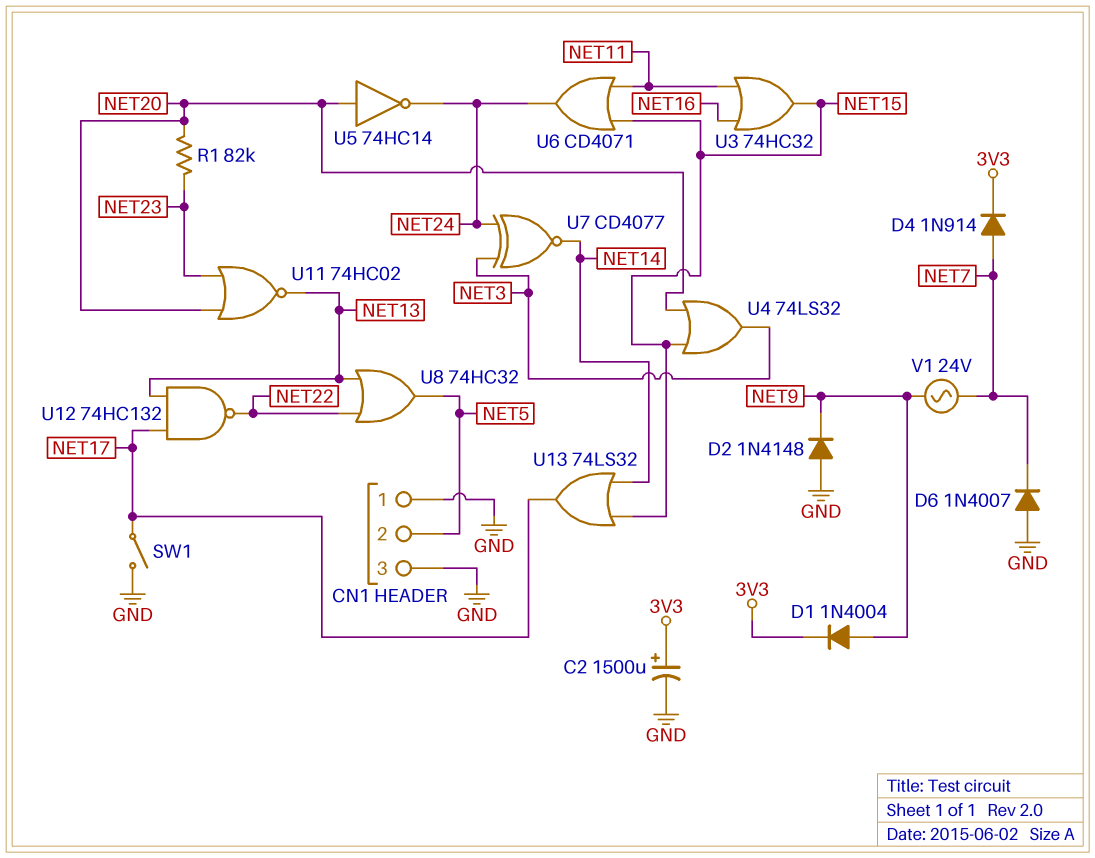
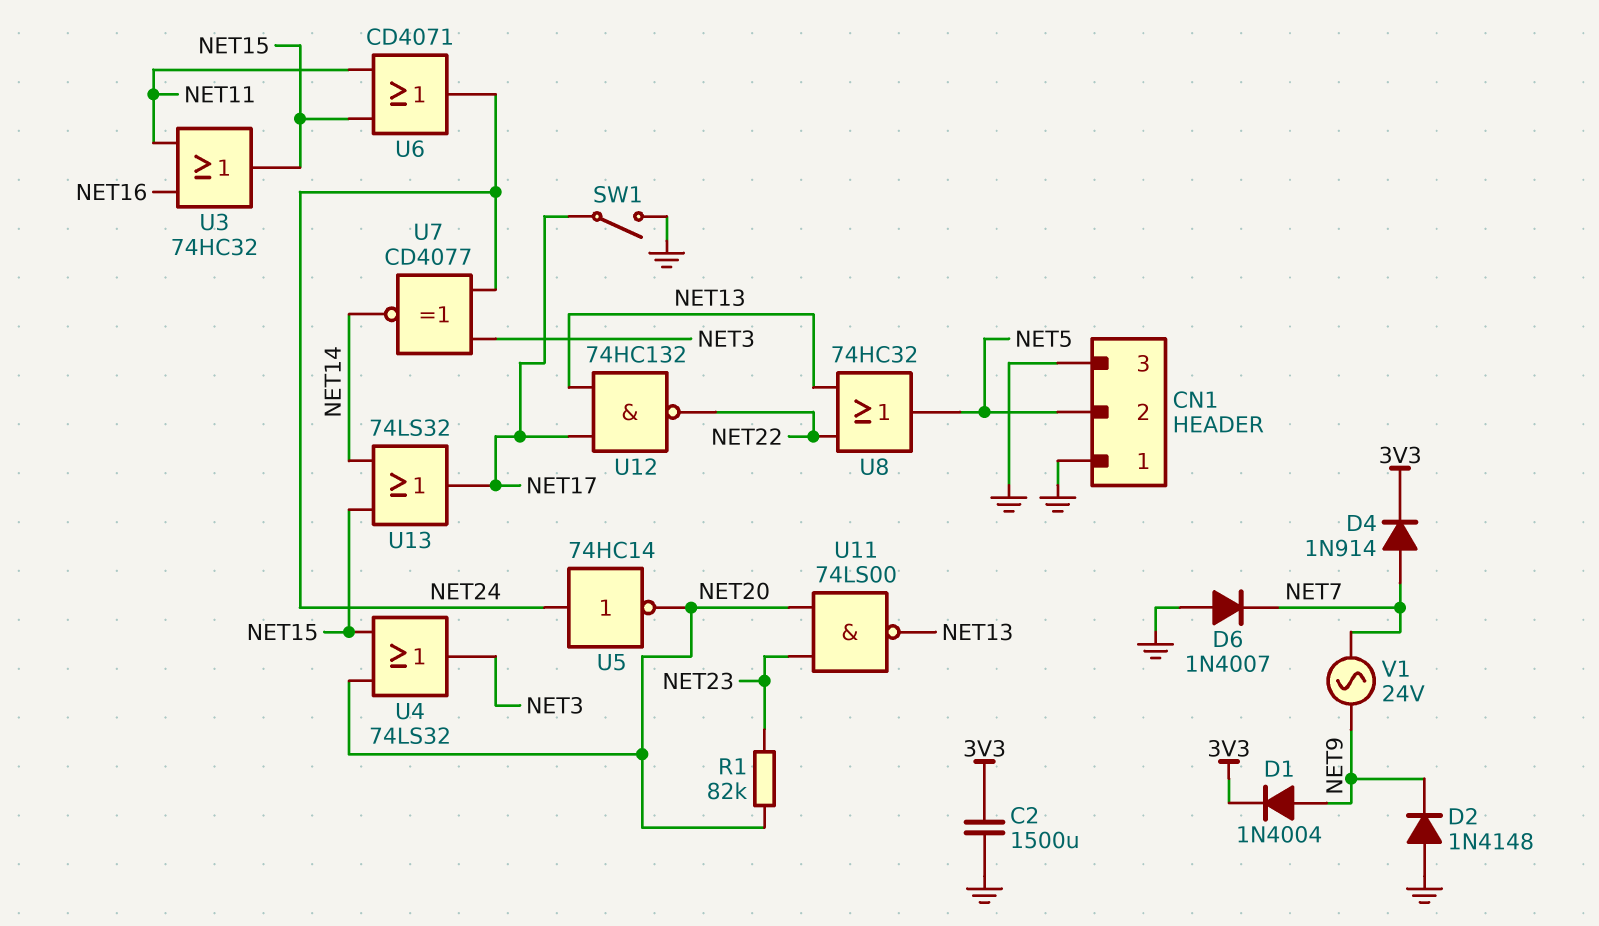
C2: 1500uF (plus 3V3, minus GND) -> 1500uF (3V3, GND)
U5: NOT 74HC14 (in NET20, out NET24) -> NOT 74HC14 (in NET24, out NET20)
U11: NOR 74HC02 (in NET20, in NET23, out NET13) -> NAND 74LS00 (in NET20, in NET23, out NET13)

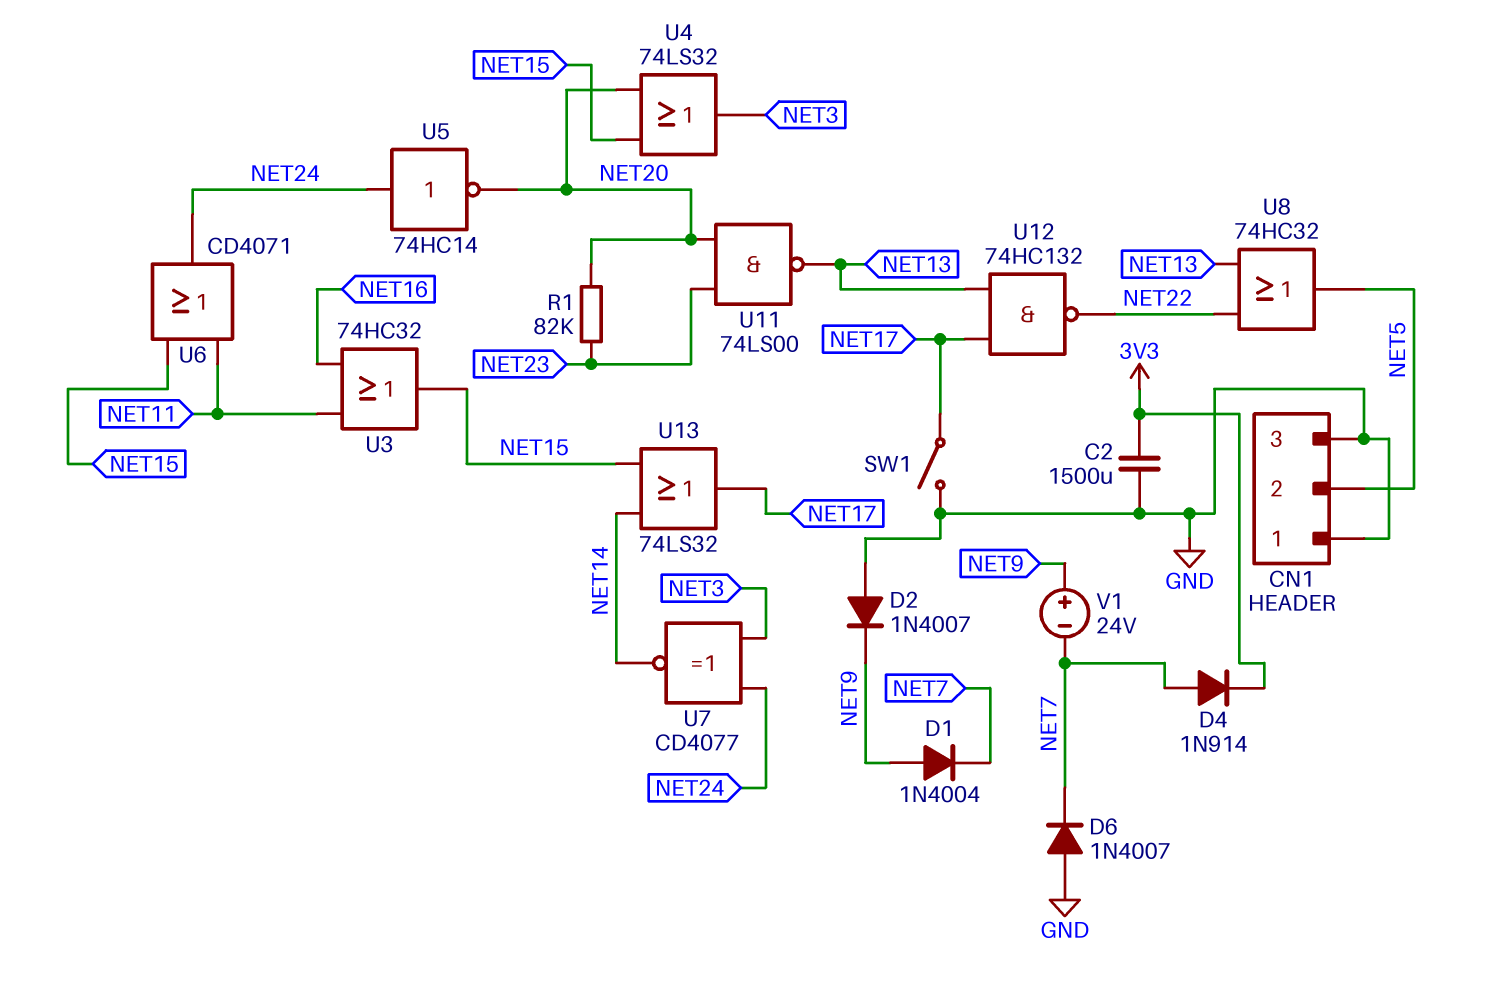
D1: diode 1N4004 (A NET9, K 3V3) -> diode 1N4004 (A NET9, K NET7)
D2: diode 1N4148 (A GND, K NET9) -> diode 1N4007 (A GND, K NET9)
V1: AC 24V (NET7, NET9) -> 24V (plus NET9, minus NET7)

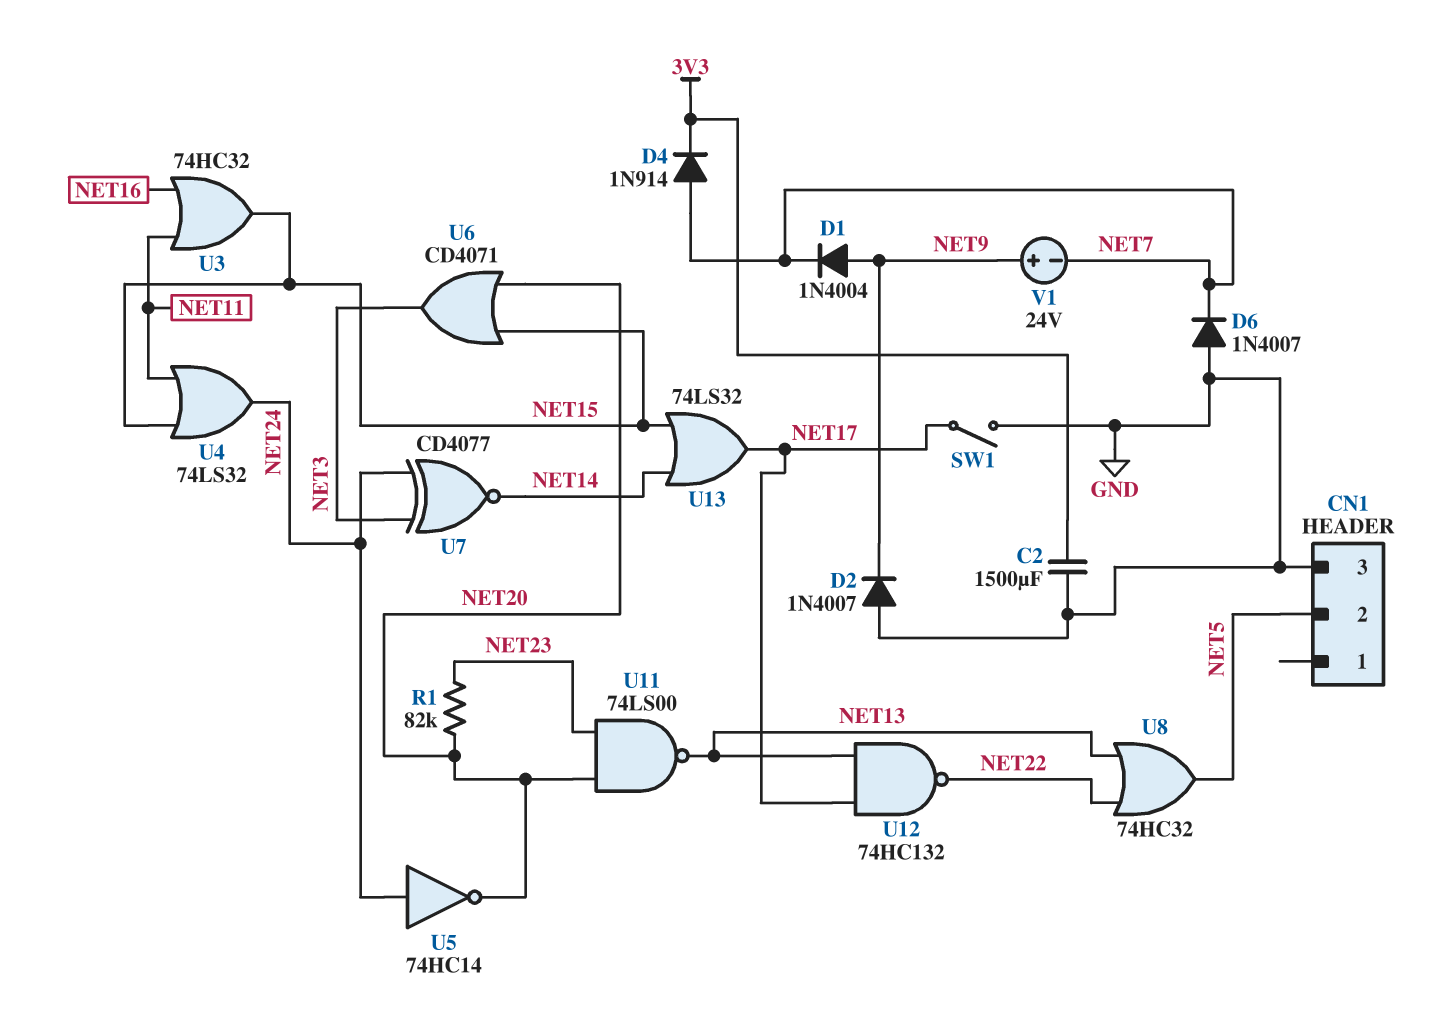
CN1 pin 1: GND -> none
U4: OR 74LS32 (in NET15, in NET20, out NET3) -> OR 74LS32 (in NET11, in NET15, out NET24)
U6: OR CD4071 (in NET11, in NET15, out NET24) -> OR CD4071 (in NET15, in NET20, out NET3)

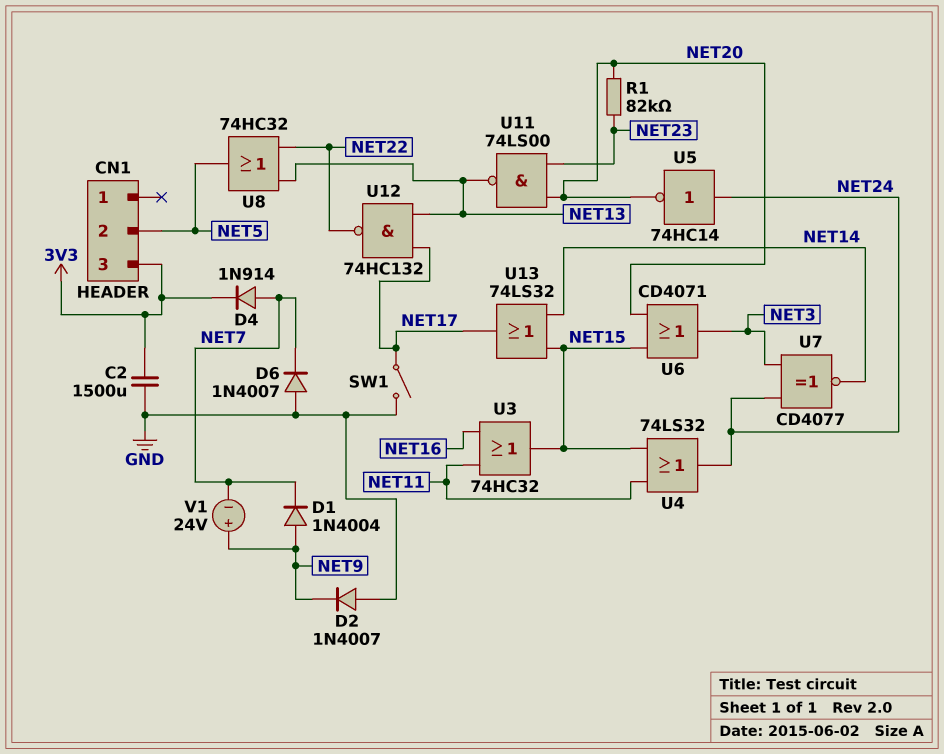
CN1 pin 3: GND -> 3V3

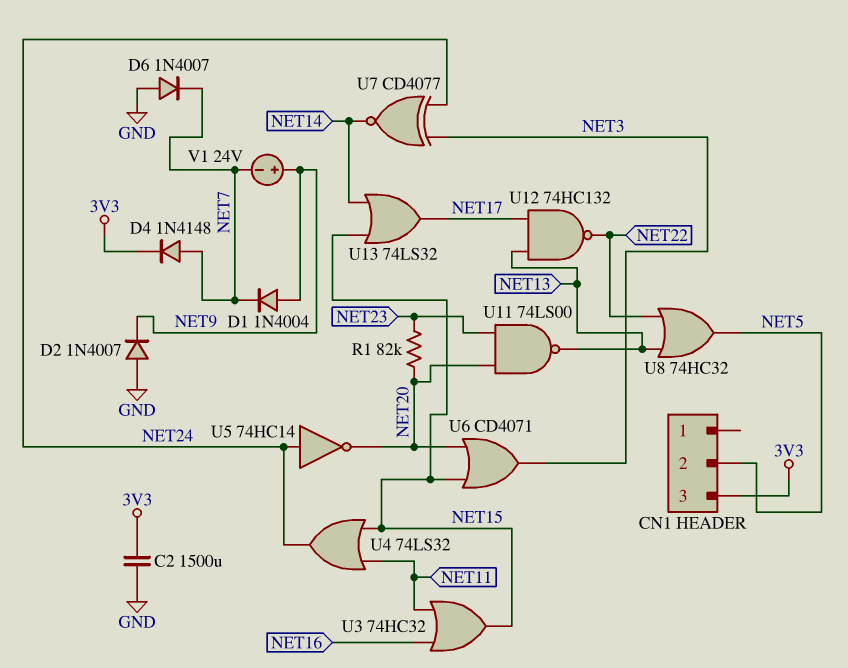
D4: diode 1N914 (A NET7, K 3V3) -> diode 1N4148 (A NET7, K 3V3)
SW1: switch (GND, NET17) -> none

